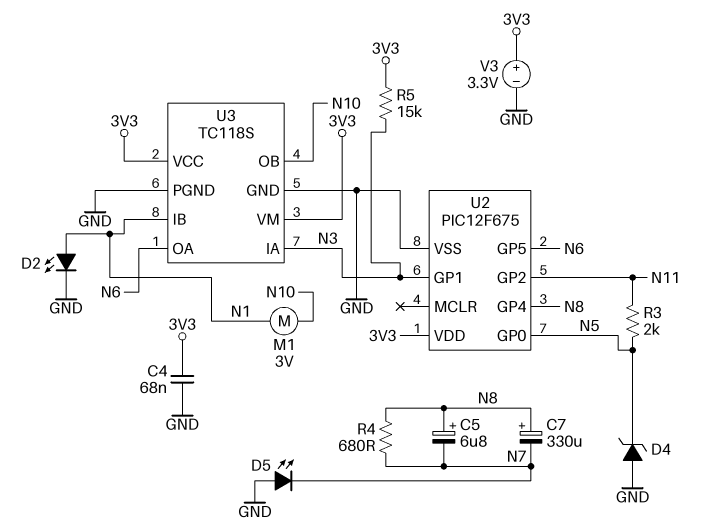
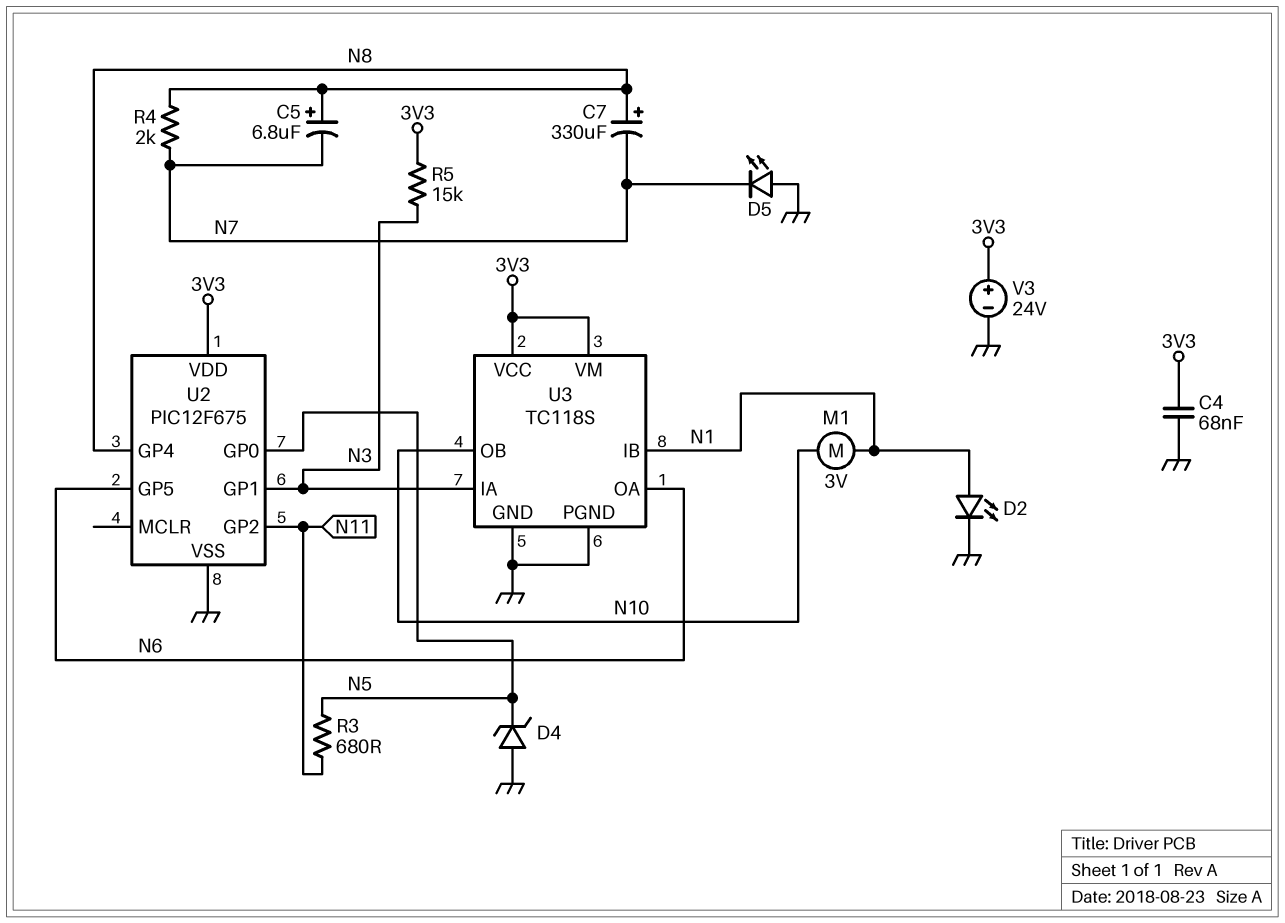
R3: 2k (N5, N11) -> 680 (N5, N11)
R4: 680 (N7, N8) -> 2k (N7, N8)
V3: 3.3V (plus 3V3, minus GND) -> 24V (plus 3V3, minus GND)

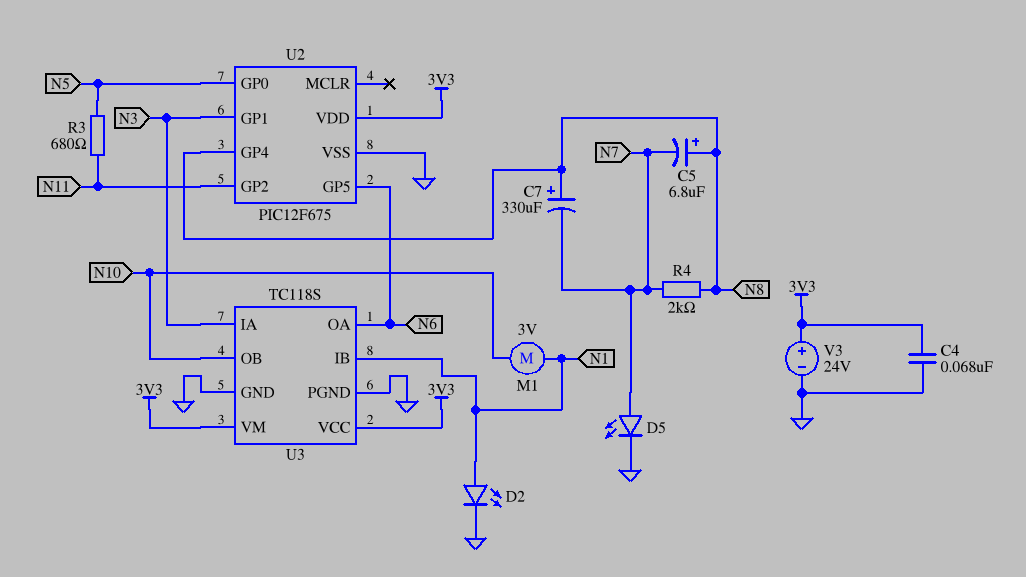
D4: zener (A GND, K N5) -> none
D5: LED (A GND, K N7) -> LED (A N7, K GND)
R5: 15k (3V3, N3) -> none

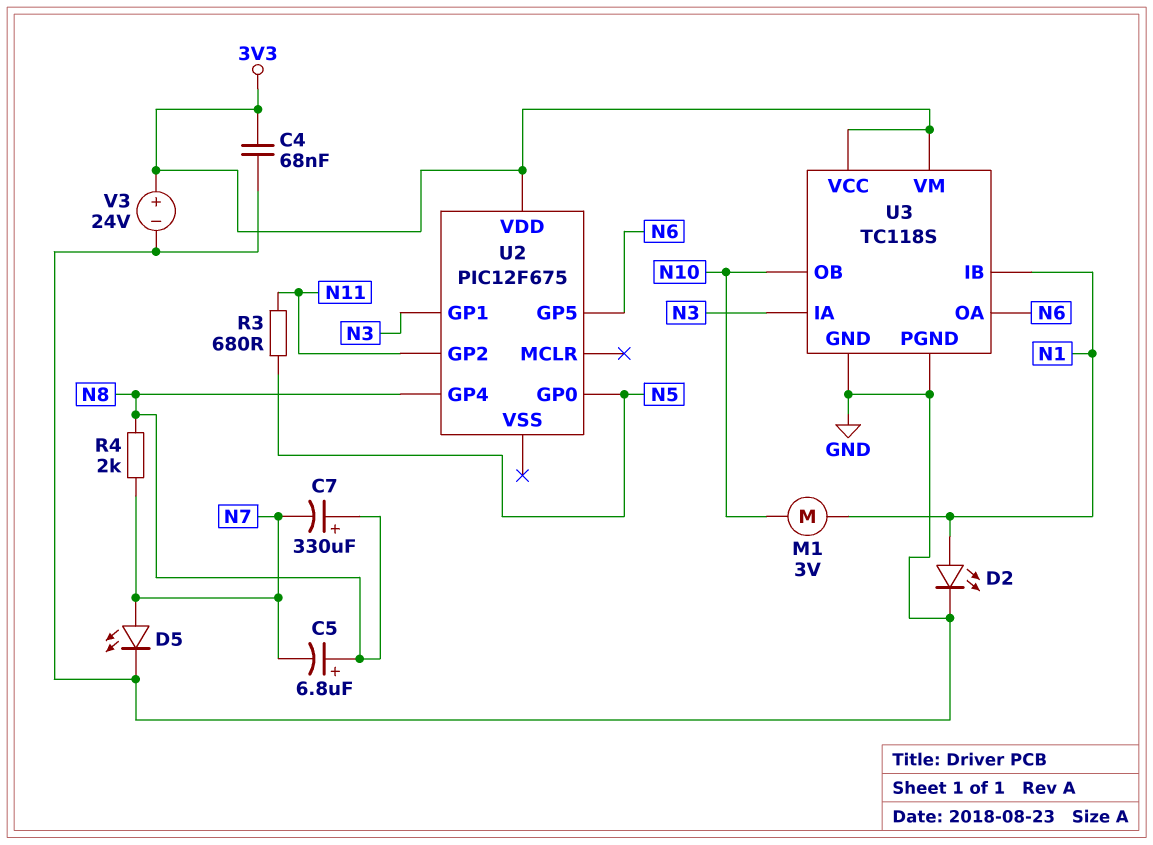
U2 pin VSS: GND -> none

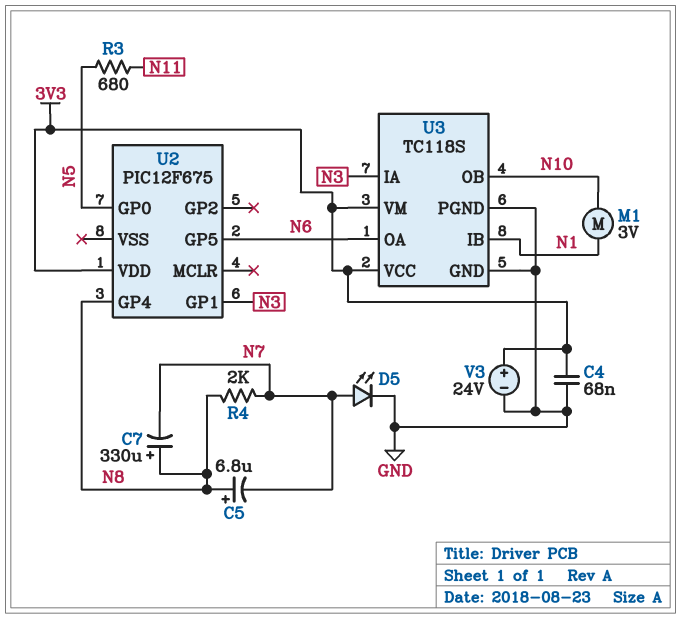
D2: LED (A N1, K GND) -> none
U2 pin GP2: N11 -> none

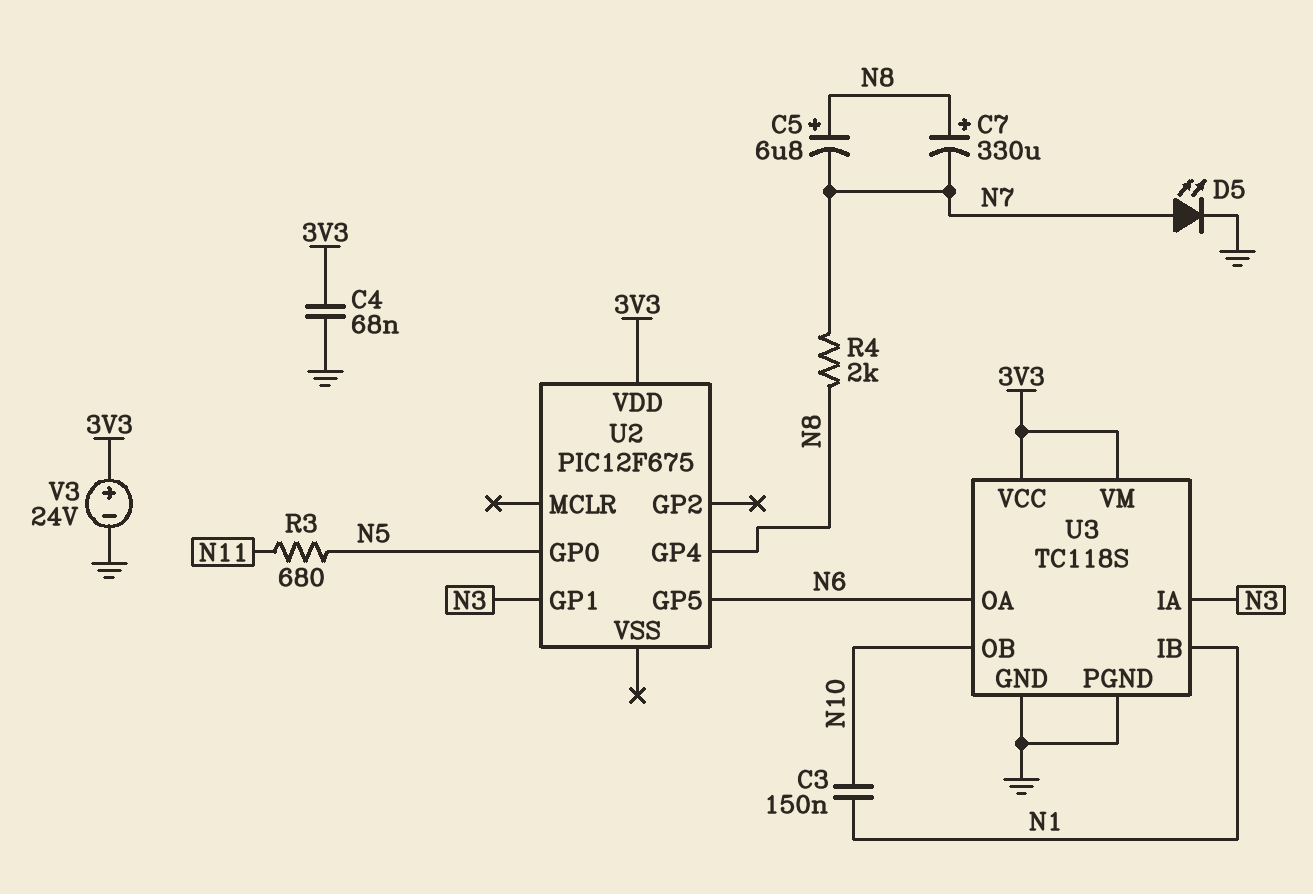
C3: none -> 150nF (N1, N10)
M1: motor 3V (N1, N10) -> none

